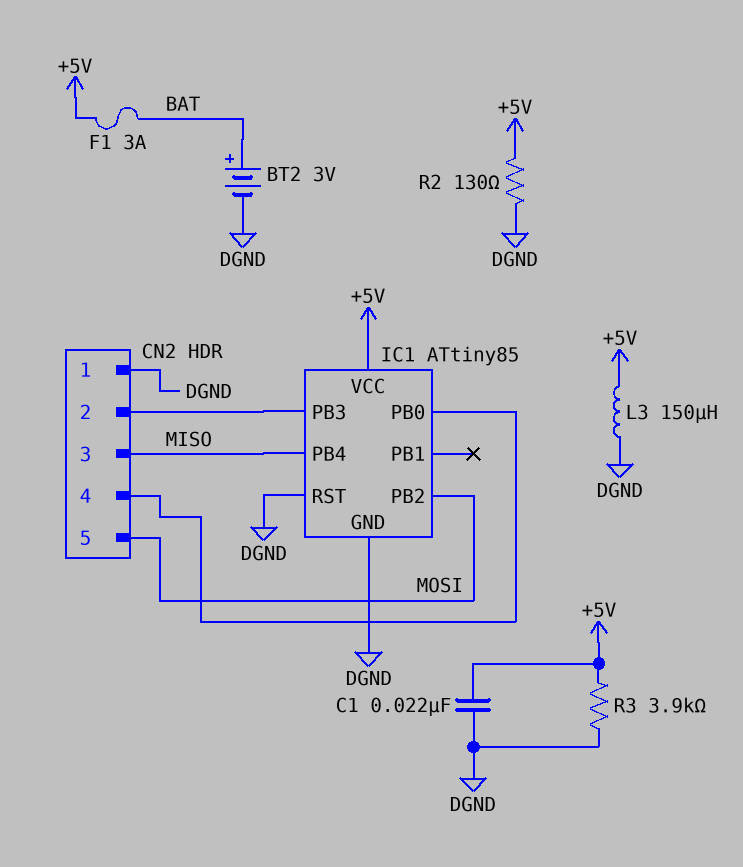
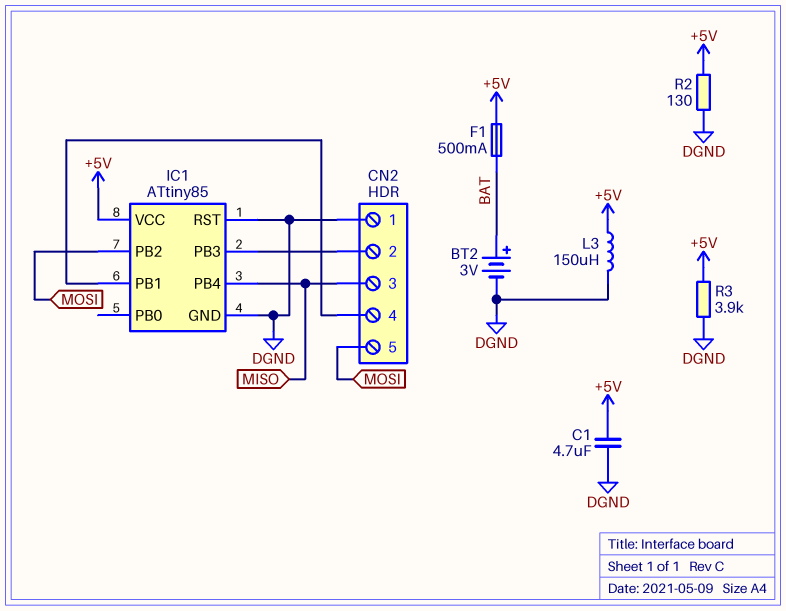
C1: 22nF (+5V, DGND) -> 4.7uF (+5V, DGND)
F1: 3A (+5V, BAT) -> 500mA (+5V, BAT)
IC1 pin PB0: CN2/4 -> none
IC1 pin PB1: none -> CN2/4

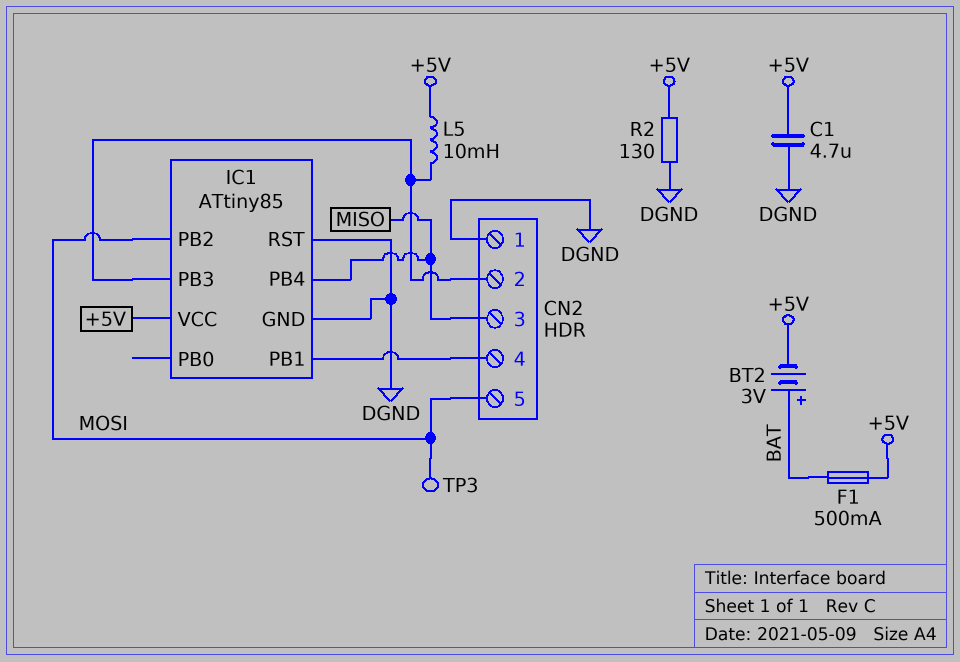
BT2: 3V (plus BAT, minus DGND) -> 3V (plus BAT, minus +5V)
L3: 150uH (+5V, DGND) -> none
L5: none -> 10mH (+5V, CN2/2)
R3: 3.9k (+5V, DGND) -> none
TP3: none -> test point (MOSI)

